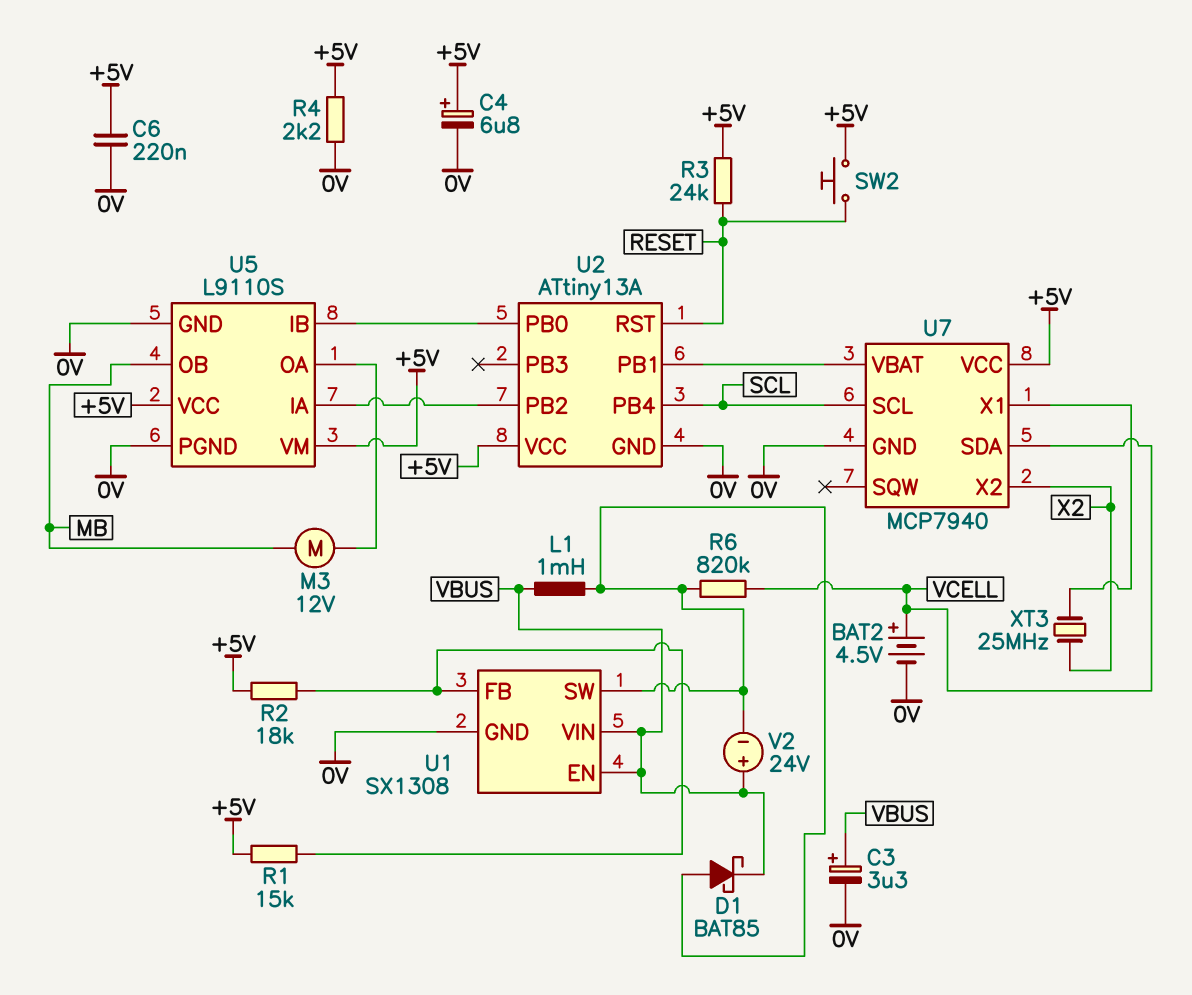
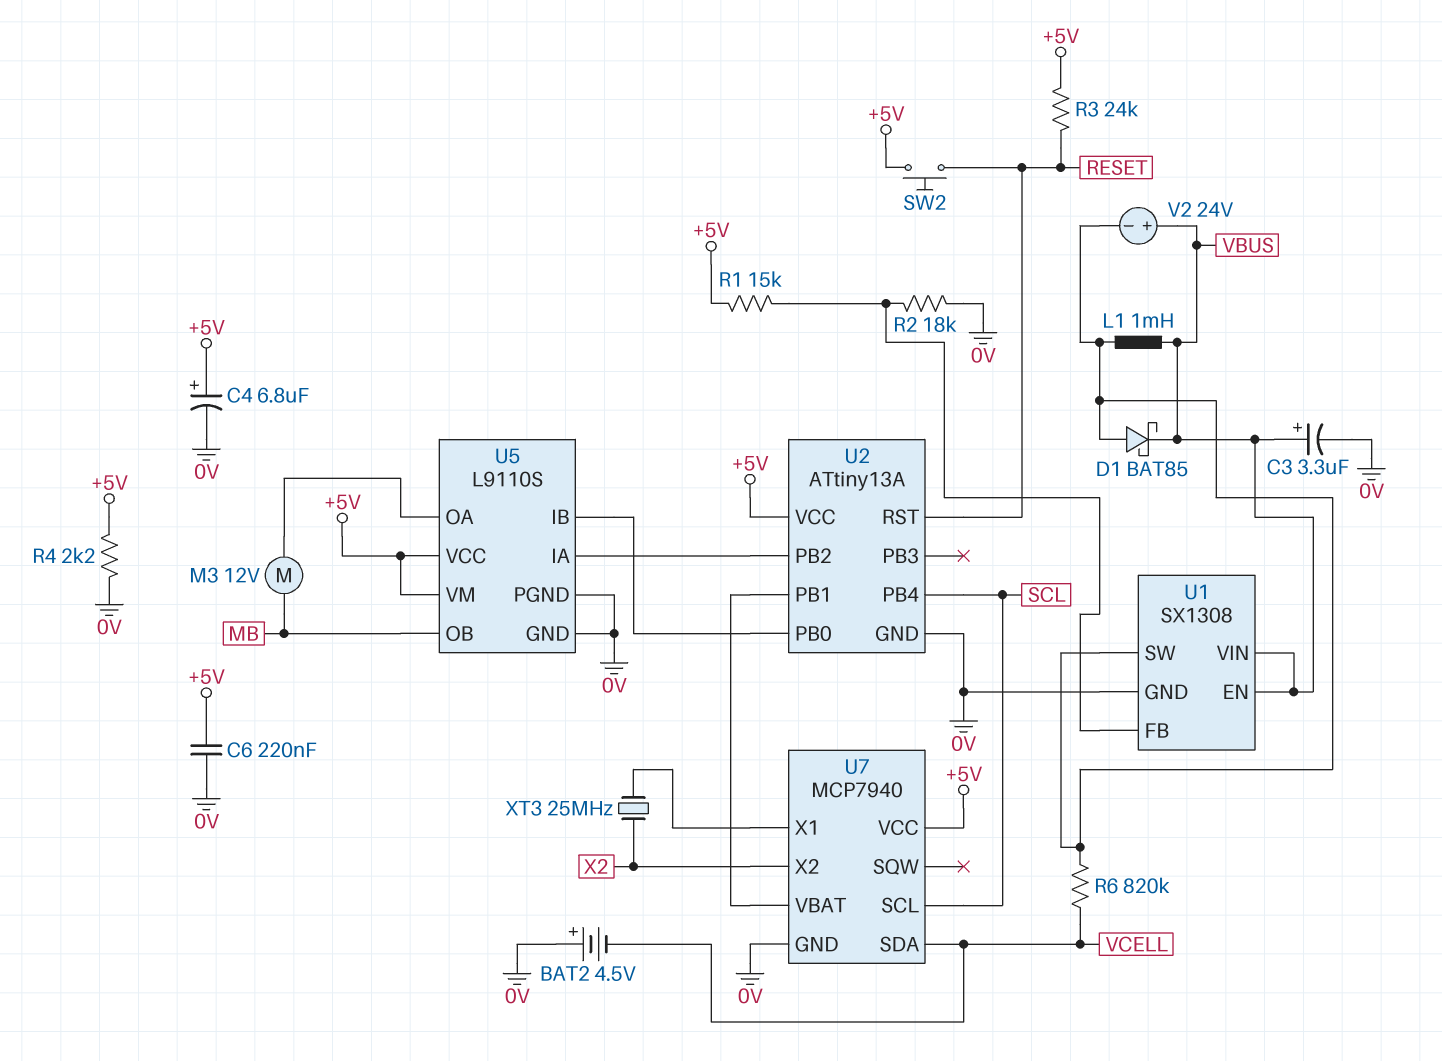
BAT2: 4.5V (plus VCELL, minus 0V) -> 4.5V (plus 0V, minus VCELL)
R2: 18k (+5V, U1/FB) -> 18k (0V, U1/FB)

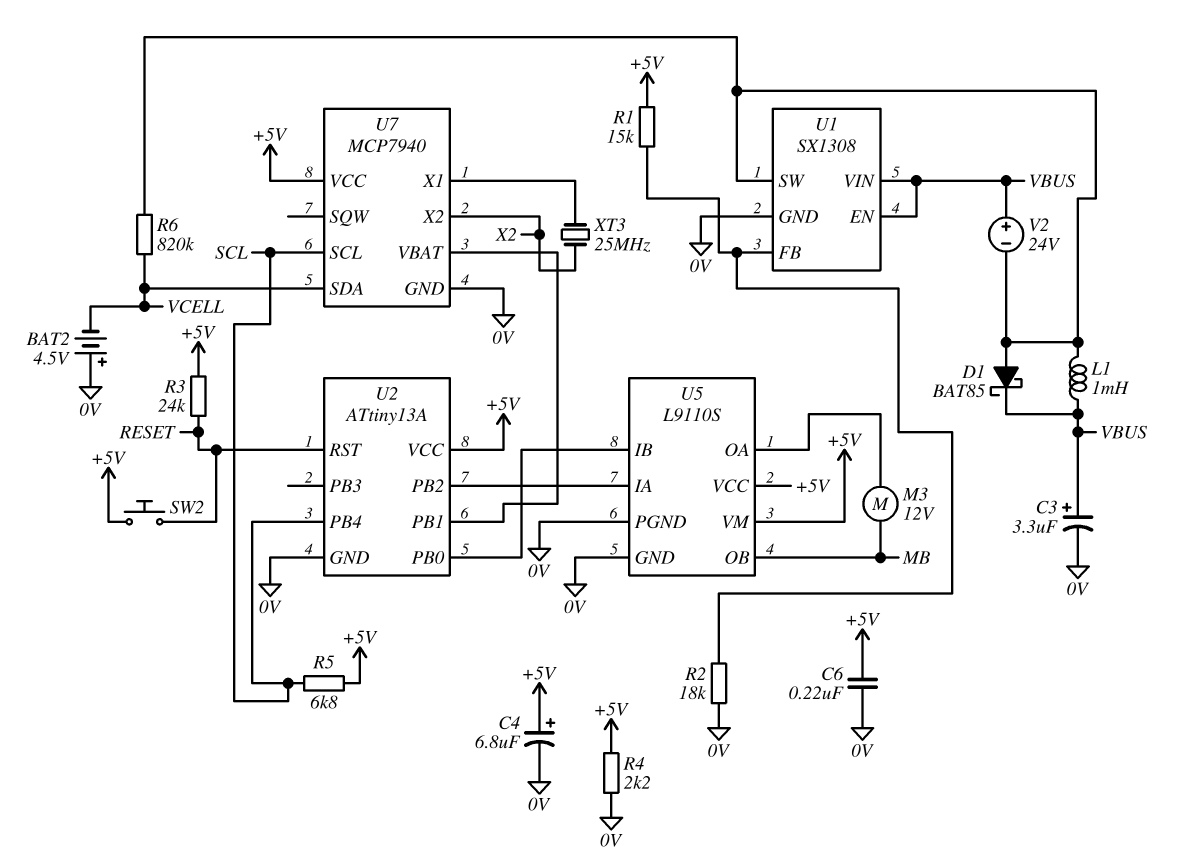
R5: none -> 6.8k (+5V, SCL)

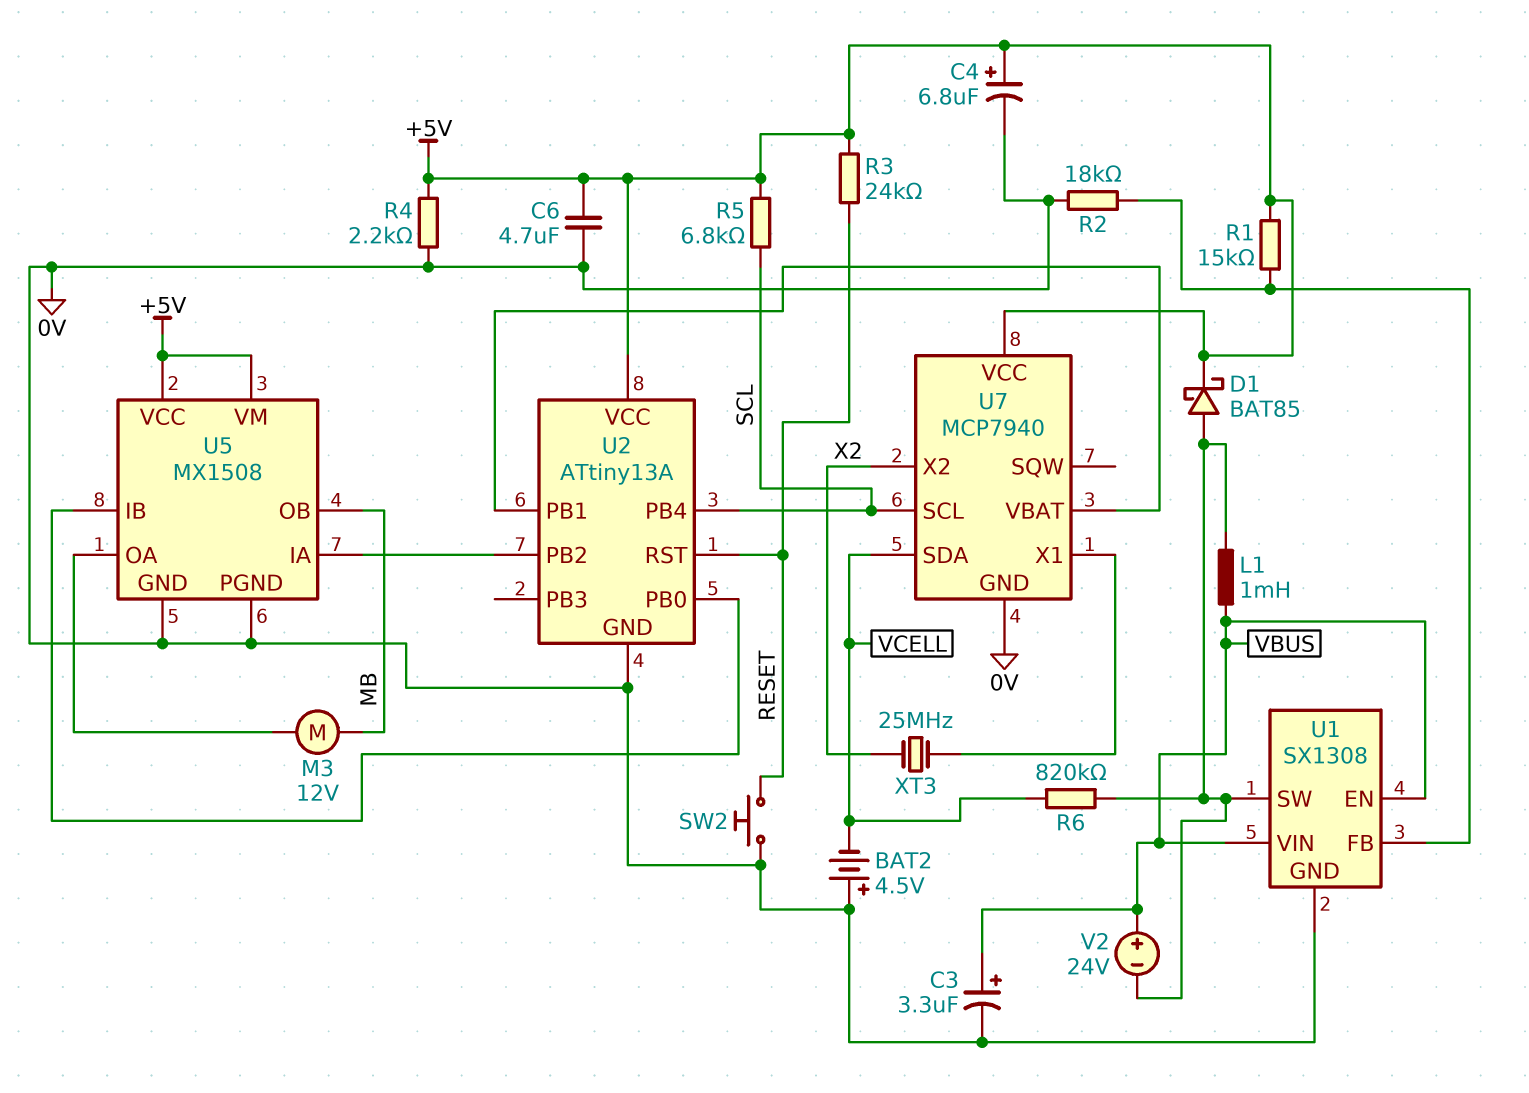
C6: 220nF (+5V, 0V) -> 4.7uF (+5V, 0V)
D1: schottky BAT85 (A U1/SW, K VBUS) -> schottky BAT85 (A U1/SW, K +5V)
SW2: button (+5V, RESET) -> button (0V, RESET)
U5: L9110S -> MX1508

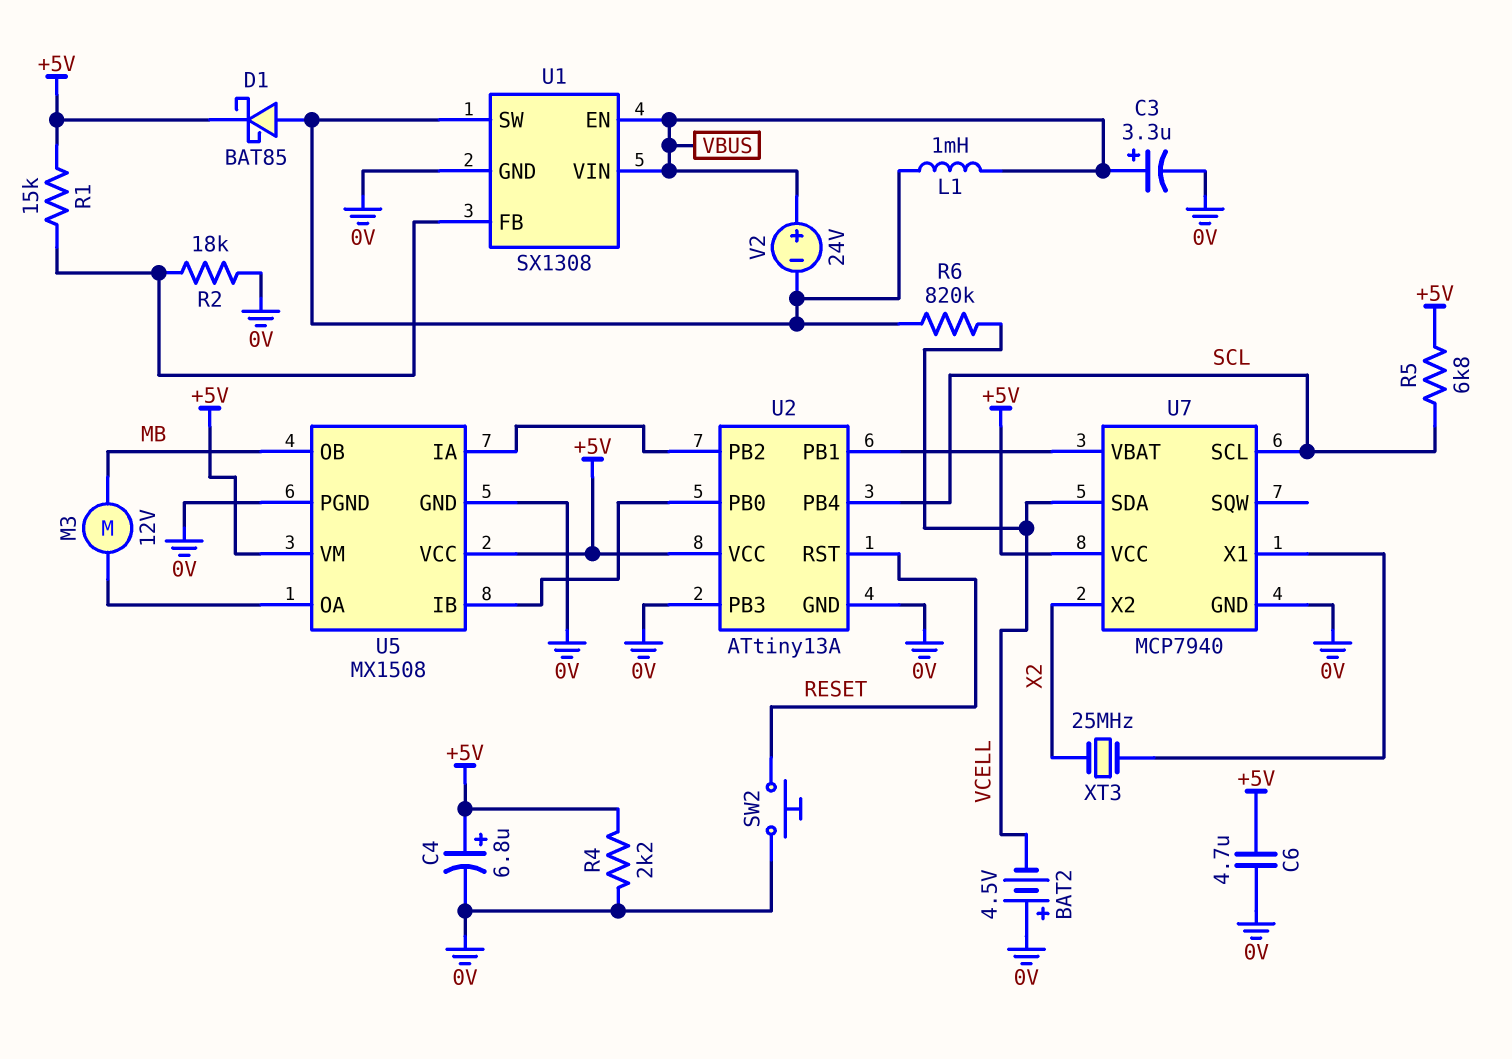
R3: 24k (+5V, RESET) -> none
U2 pin PB3: none -> 0V

